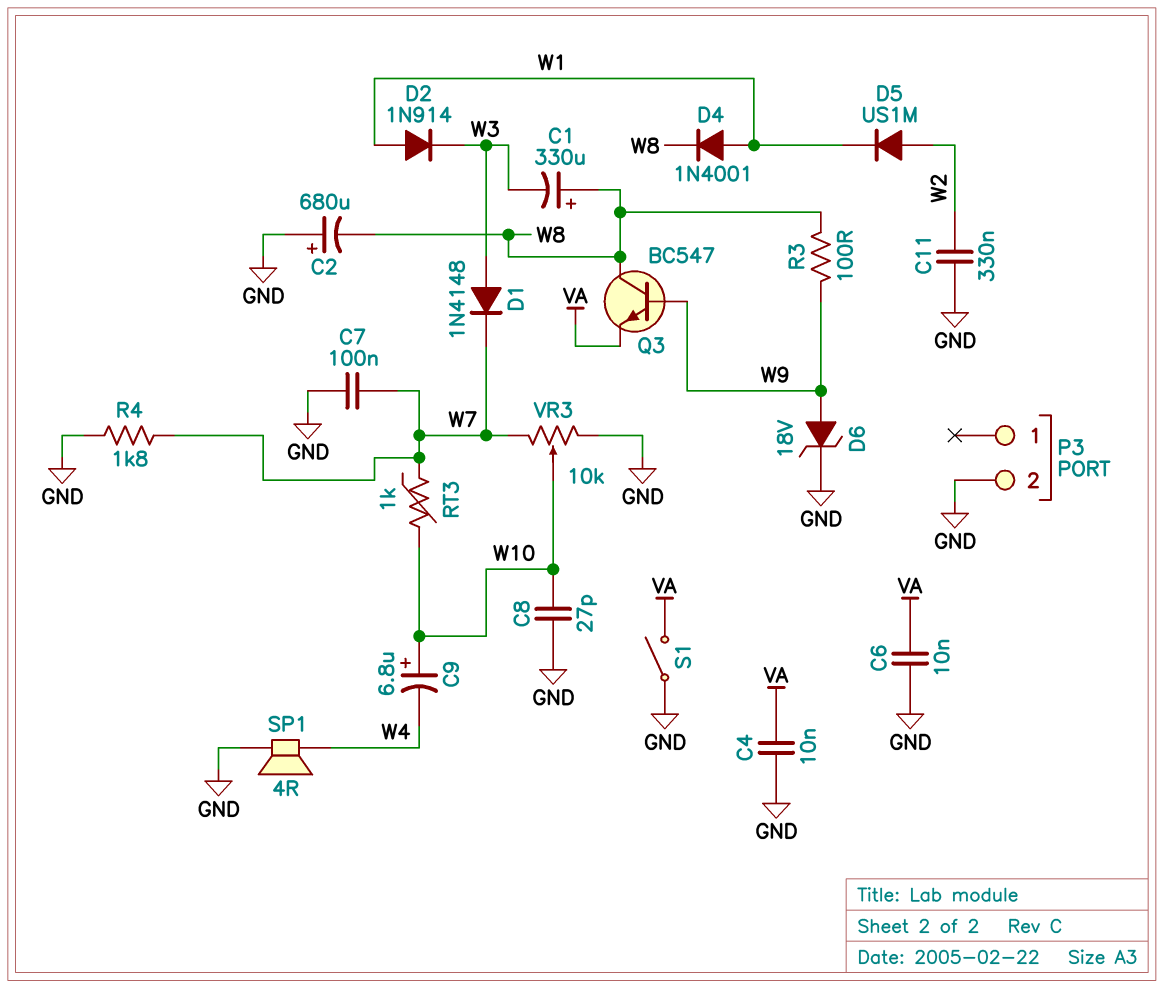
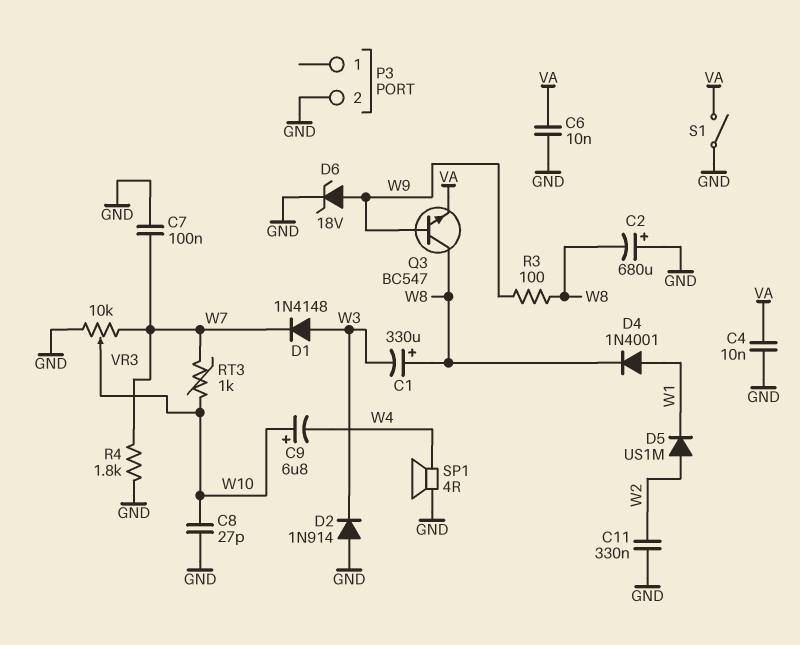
D2: diode 1N914 (A W1, K W3) -> diode 1N914 (A GND, K W3)

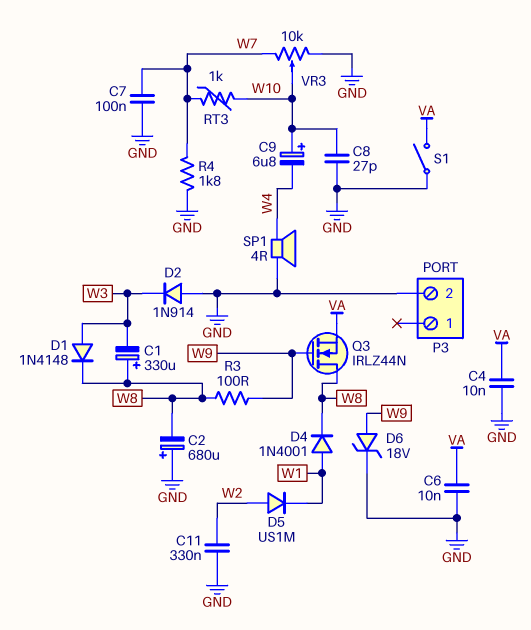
D1: diode 1N4148 (A W3, K W7) -> diode 1N4148 (A W3, K W8)
Q3: NPN BC547 (B W9, C W8, E VA) -> NMOS IRLZ44N (G W9, D W8, S VA)

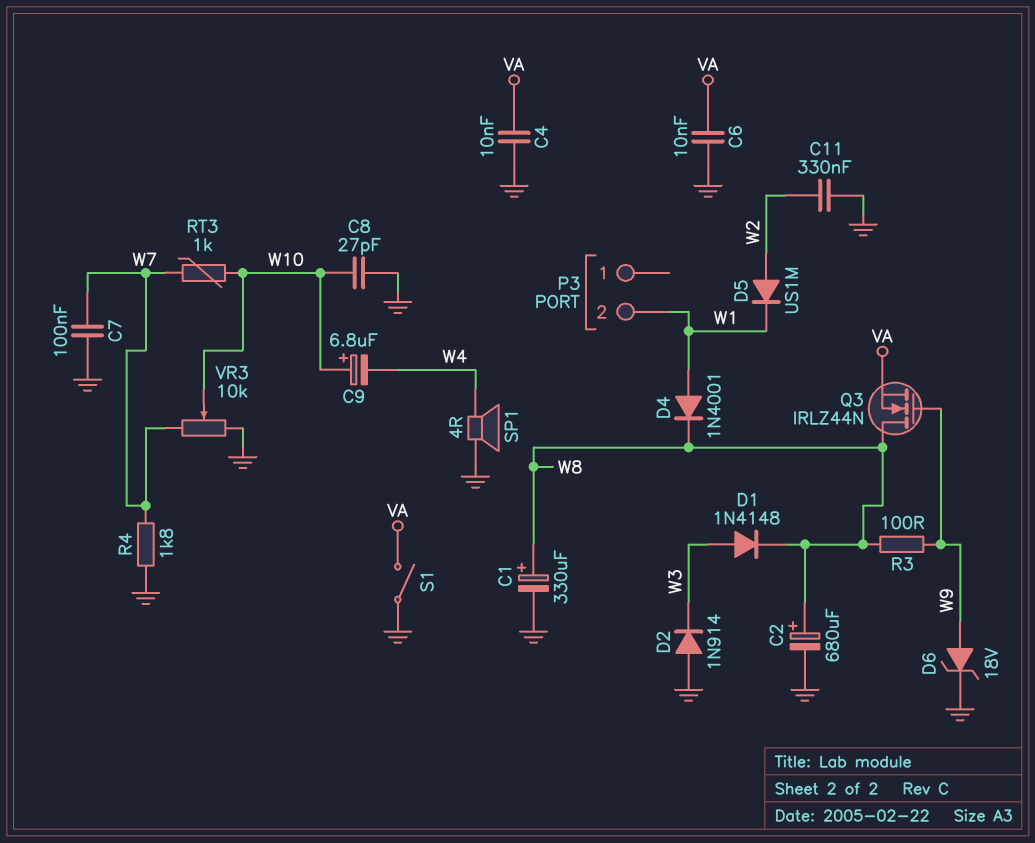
C1: 330uF (plus W8, minus W3) -> 330uF (plus W8, minus GND)
C2: 680uF (plus GND, minus W8) -> 680uF (plus W8, minus GND)
P3 pin 2: GND -> W1

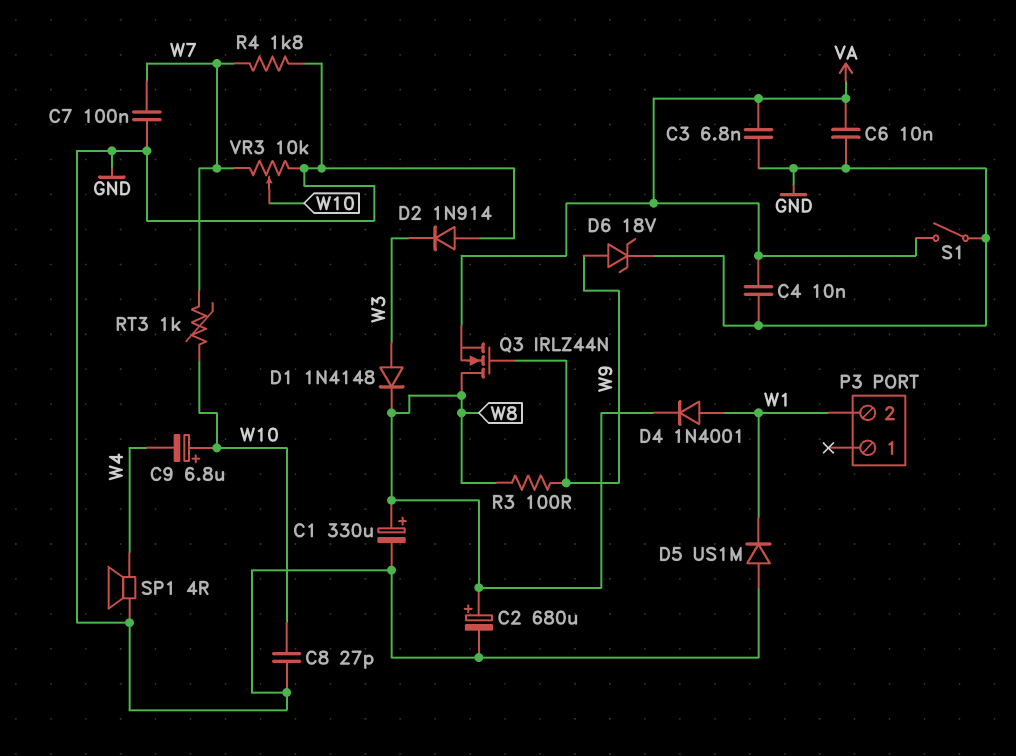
C3: none -> 6.8nF (GND, VA)
C11: 330nF (GND, W2) -> none
D5: diode US1M (A W2, K W1) -> diode US1M (A GND, K W1)

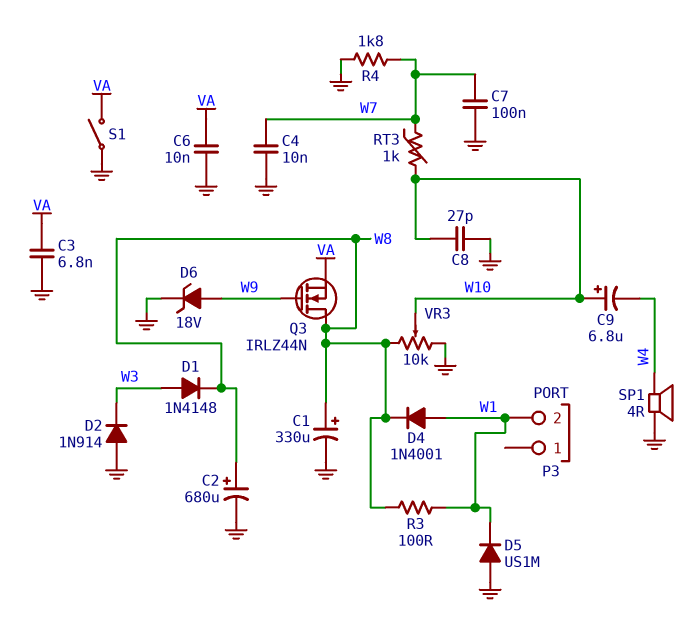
C4: 10nF (GND, VA) -> 10nF (GND, W7)
R3: 100 (W8, W9) -> 100 (W1, W8)
VR3: 10k (GND, W7, wiper W10) -> 10k (GND, W8, wiper W10)

